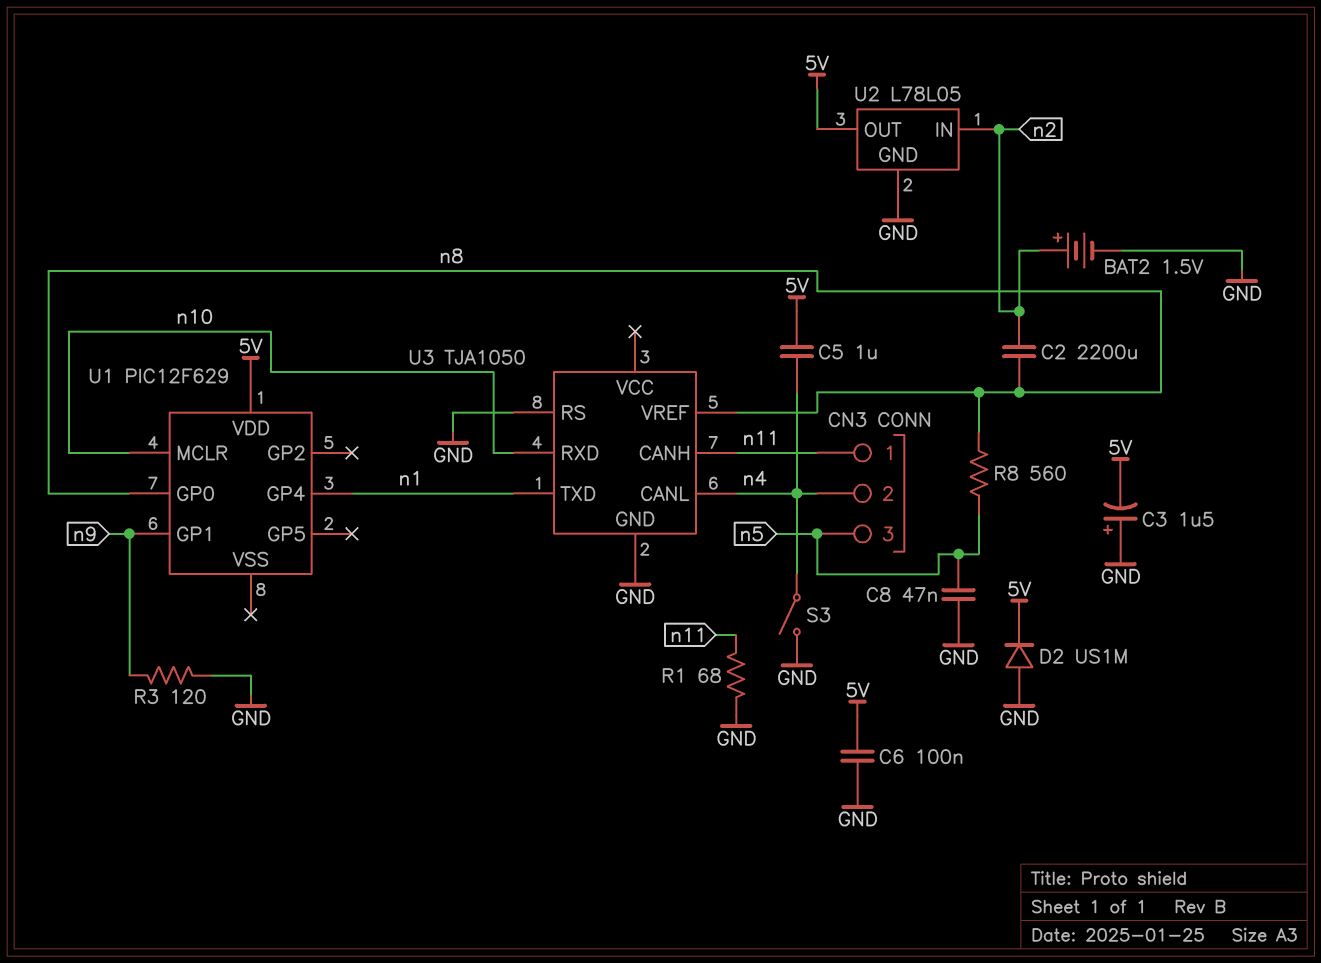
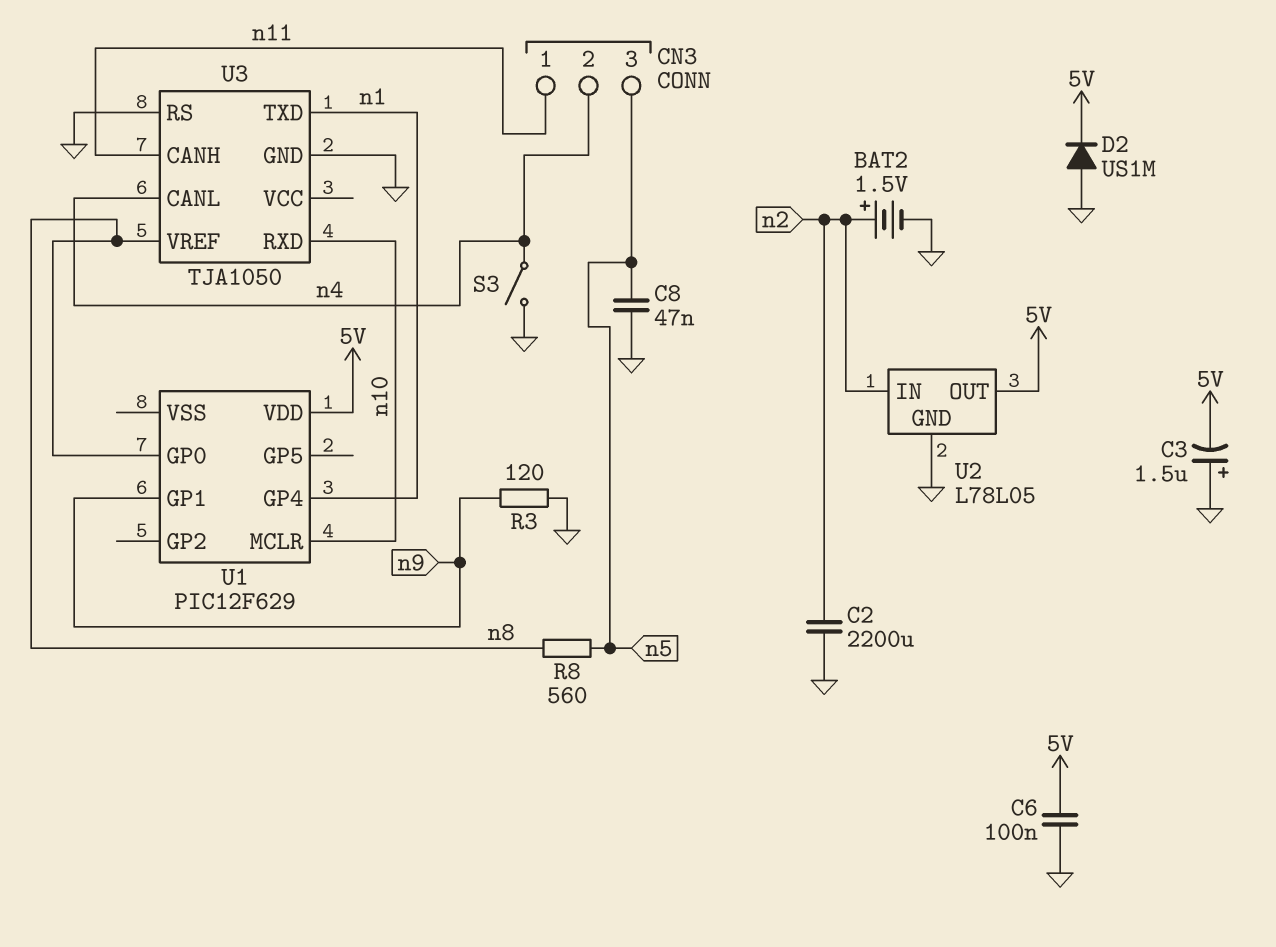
C2: 2200uF (n2, n8) -> 2200uF (GND, n2)
C5: 1uF (5V, n4) -> none
R1: 68 (GND, n11) -> none

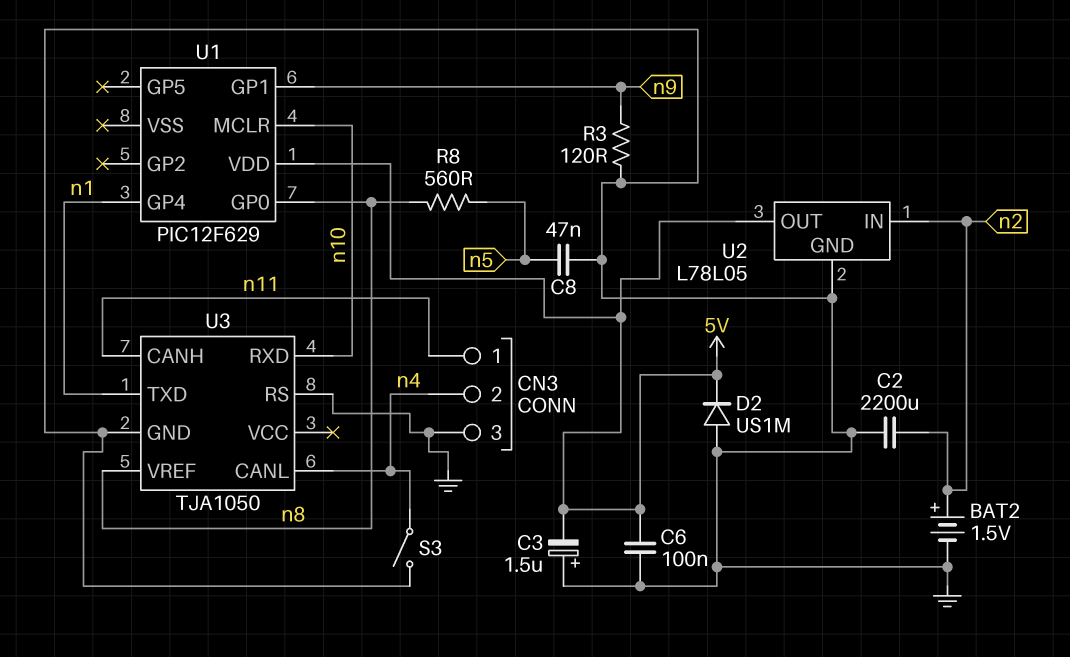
CN3 pin 3: n5 -> GND

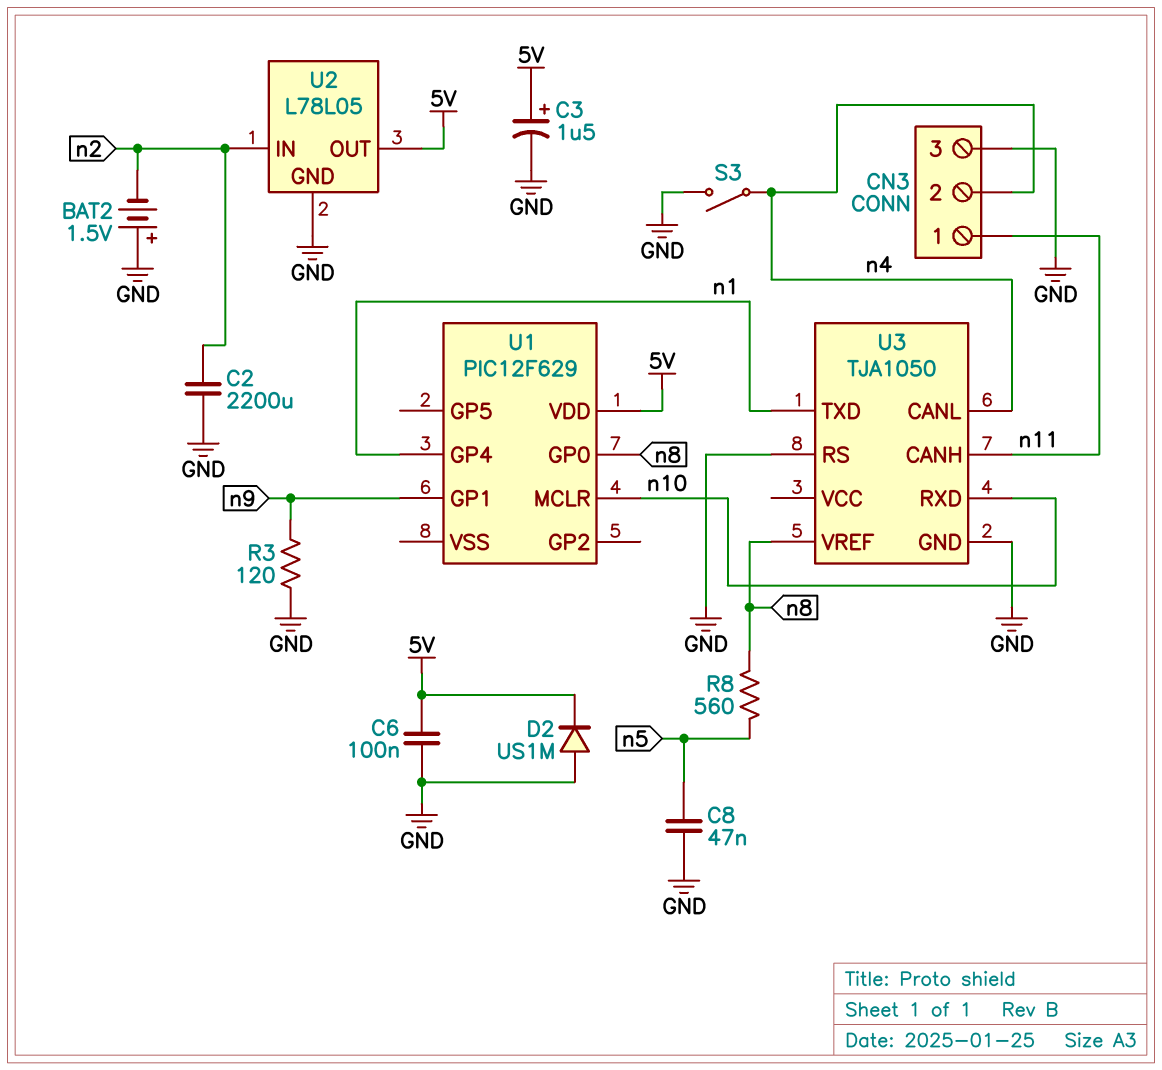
BAT2: 1.5V (plus n2, minus GND) -> 1.5V (plus GND, minus n2)
C3: 1.5uF (plus GND, minus 5V) -> 1.5uF (plus 5V, minus GND)

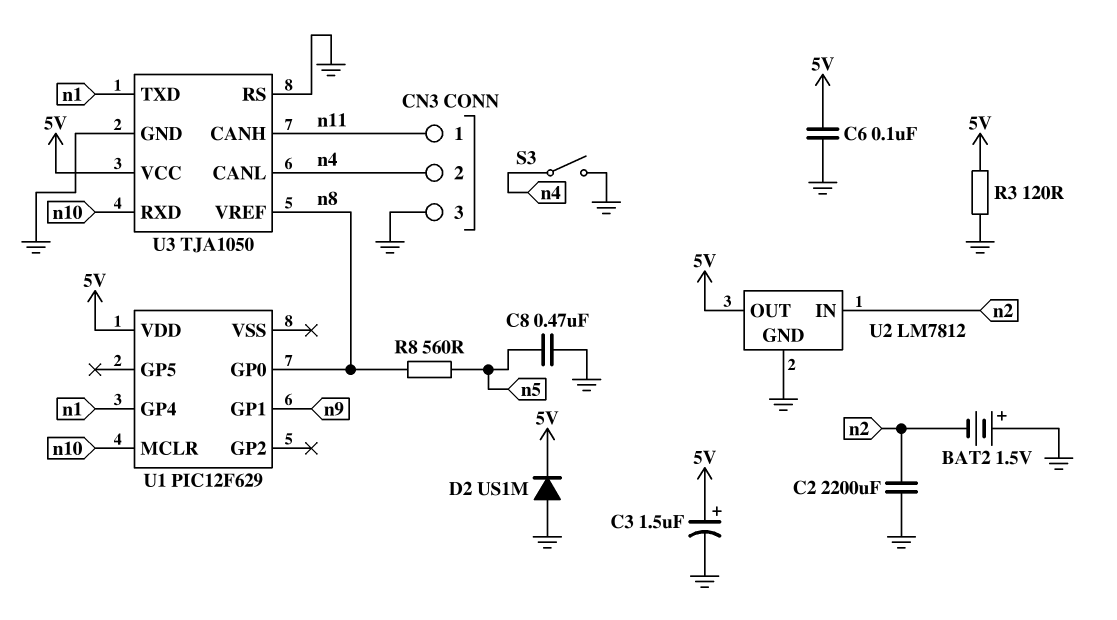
C8: 47nF (GND, n5) -> 470nF (GND, n5)
R3: 120 (GND, n9) -> 120 (5V, GND)
U2: L78L05 -> LM7812
U3 pin VCC: none -> 5V

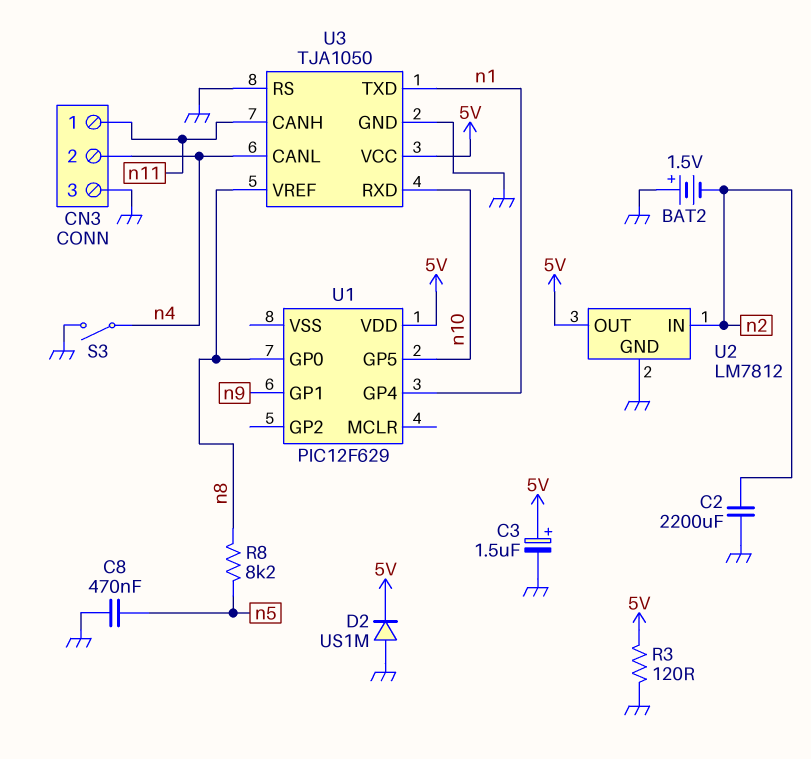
C6: 100nF (5V, GND) -> none
R8: 560 (n5, n8) -> 8.2k (n5, n8)
U1 pin GP5: none -> n10
U1 pin MCLR: n10 -> none

